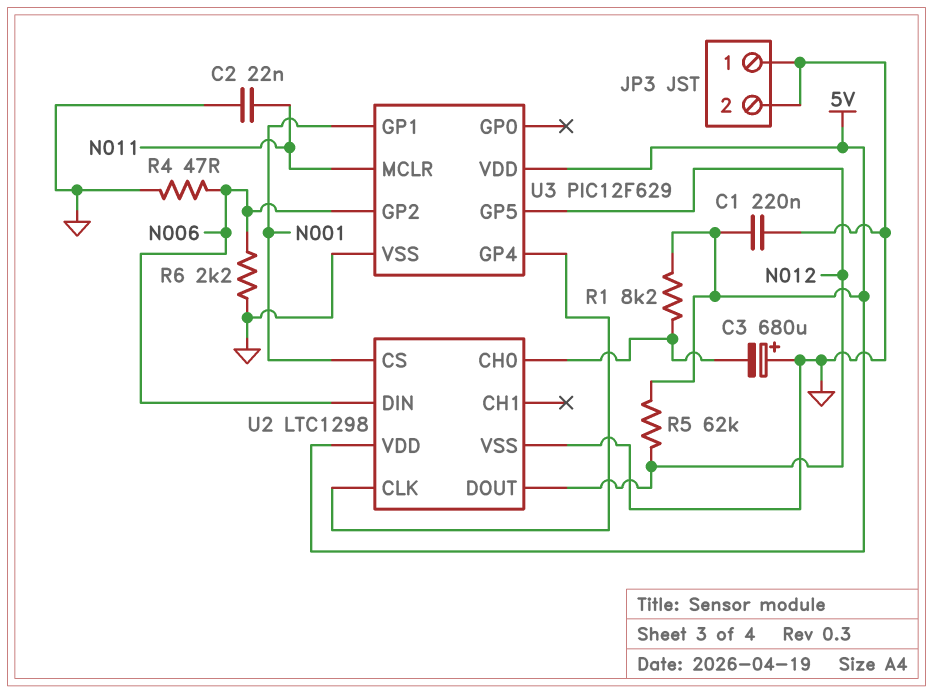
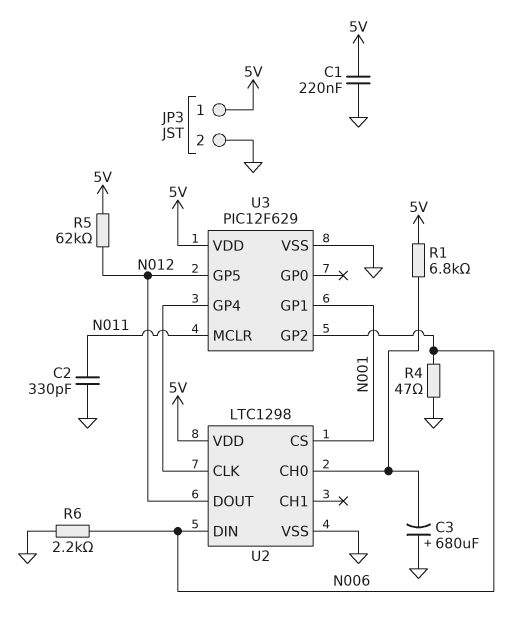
C2: 22nF (GND, N011) -> 330pF (GND, N011)
JP3 pin 1: GND -> 5V
R1: 8.2k (5V, U2/CH0) -> 6.8k (5V, U2/CH0)

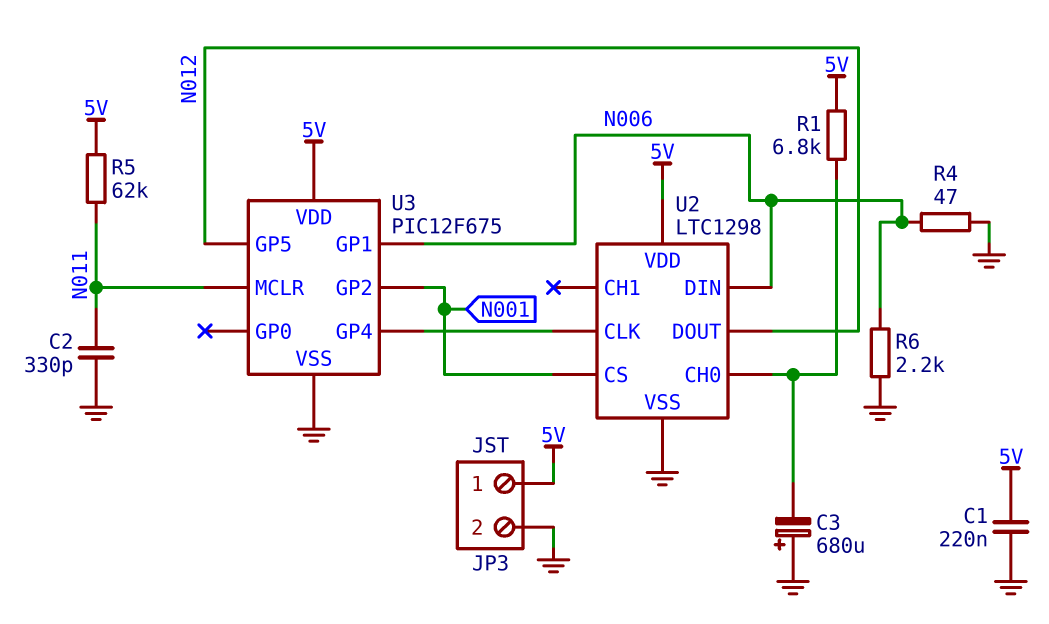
R5: 62k (5V, N012) -> 62k (5V, N011)
U3: PIC12F629 -> PIC12F675
U3 pin GP1: N001 -> N006
U3 pin GP2: N006 -> N001

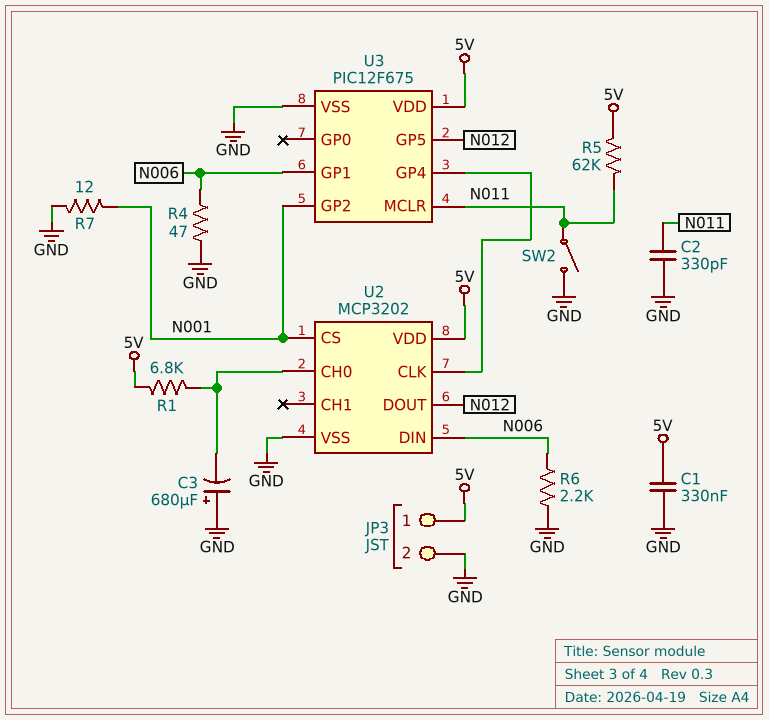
C1: 220nF (5V, GND) -> 330nF (5V, GND)
R7: none -> 12 (GND, N001)
SW2: none -> switch (GND, N011)
U2: LTC1298 -> MCP3202

